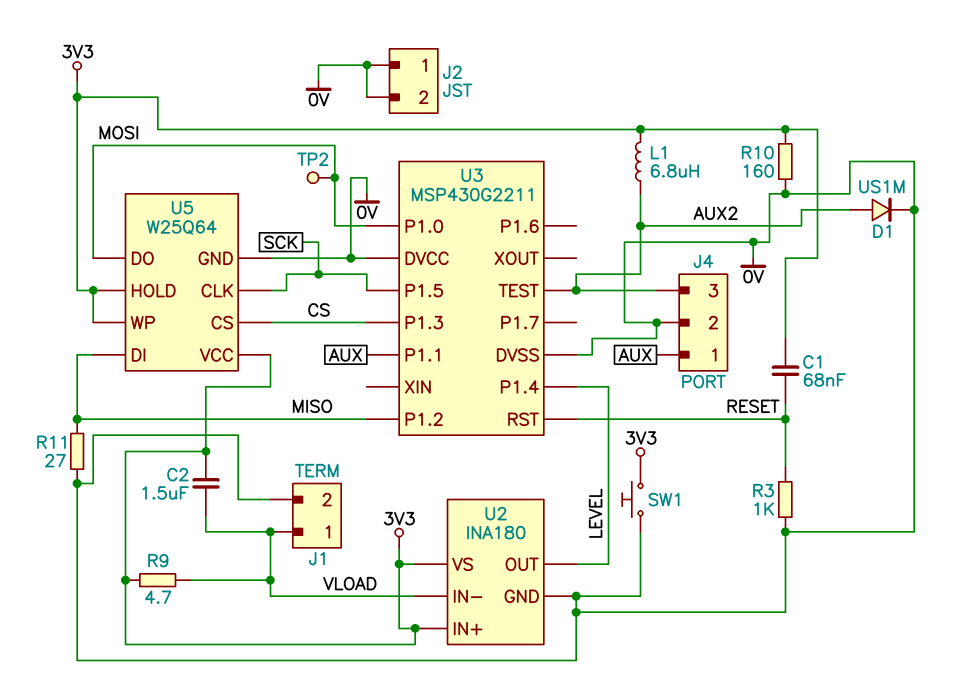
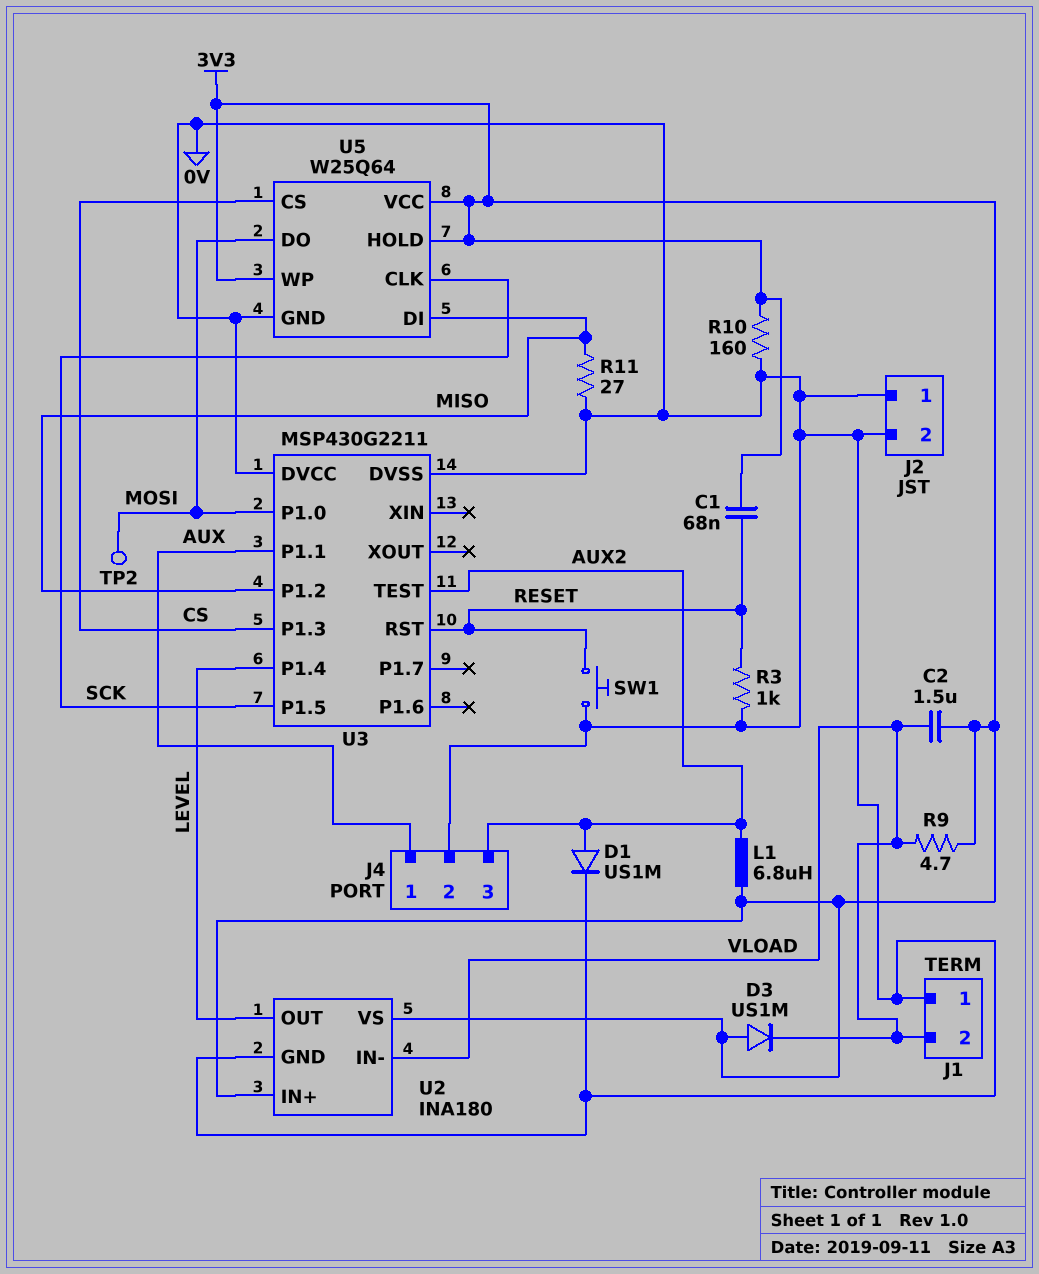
D3: none -> diode US1M (A 3V3, K VLOAD)
J1 pin 1: VLOAD -> 0V
J1 pin 2: 0V -> VLOAD
SW1: button (0V, 3V3) -> button (0V, RESET)

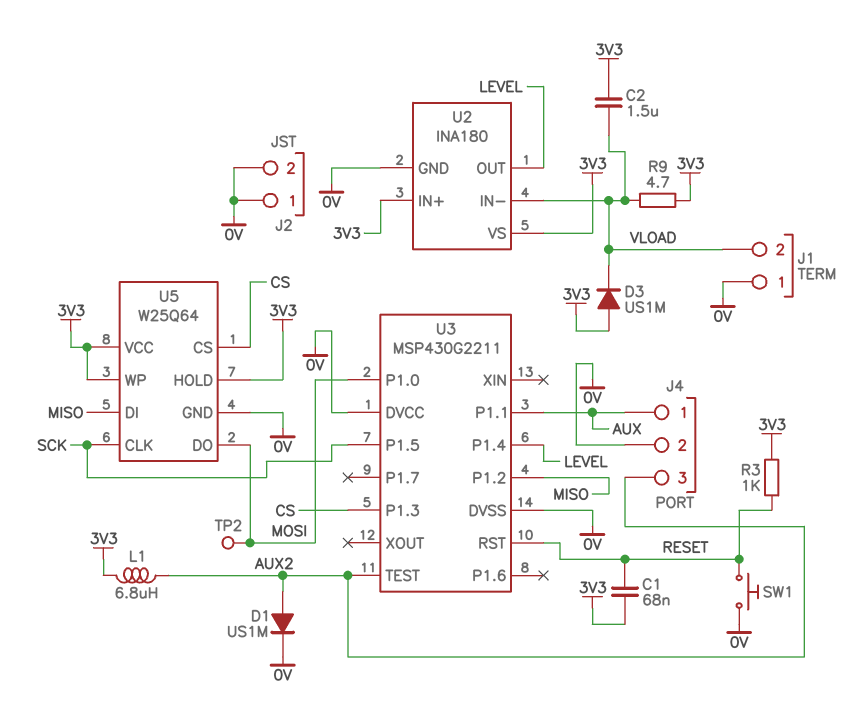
R3: 1k (0V, RESET) -> 1k (3V3, RESET)
R10: 160 (0V, 3V3) -> none
R11: 27 (0V, MISO) -> none

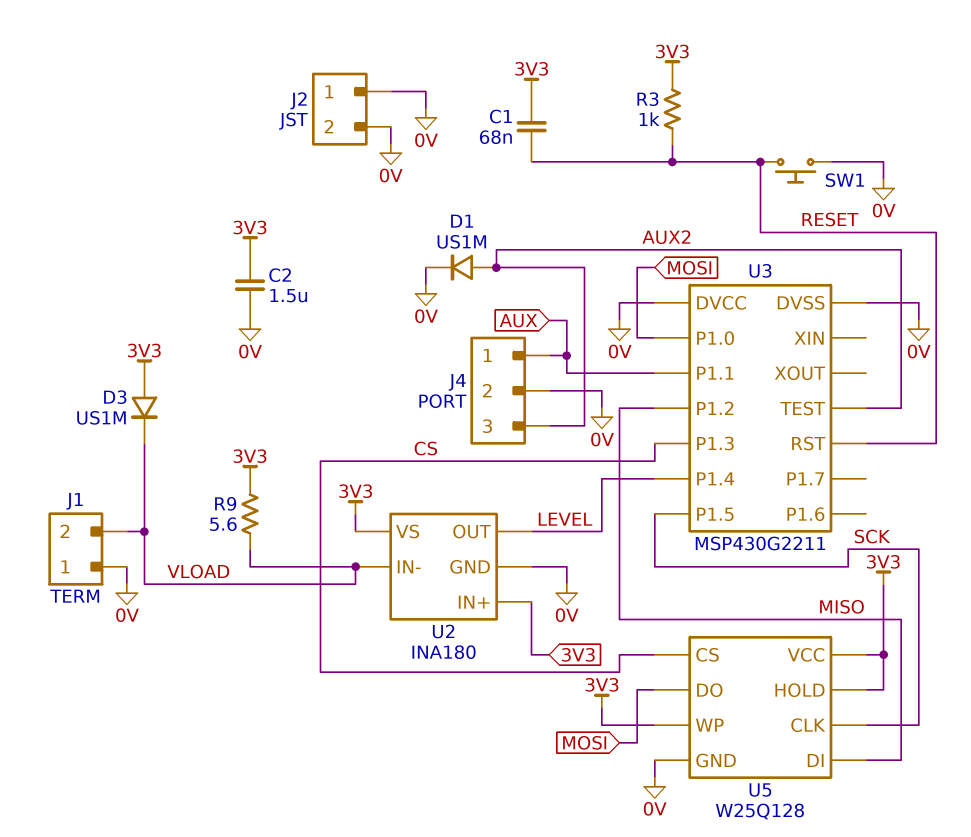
C2: 1.5uF (3V3, VLOAD) -> 1.5uF (0V, 3V3)
L1: 6.8uH (3V3, AUX2) -> none
R9: 4.7 (3V3, VLOAD) -> 5.6 (3V3, VLOAD)
TP2: test point (MOSI) -> none
U5: W25Q64 -> W25Q128

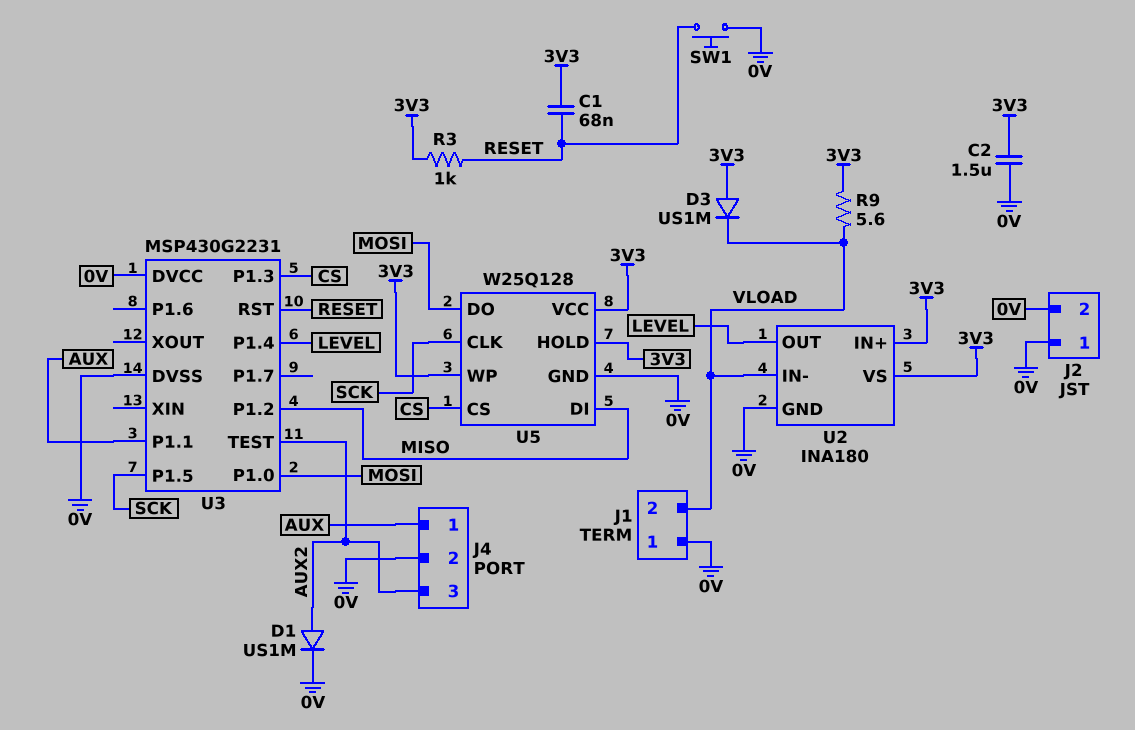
U3: MSP430G2211 -> MSP430G2231

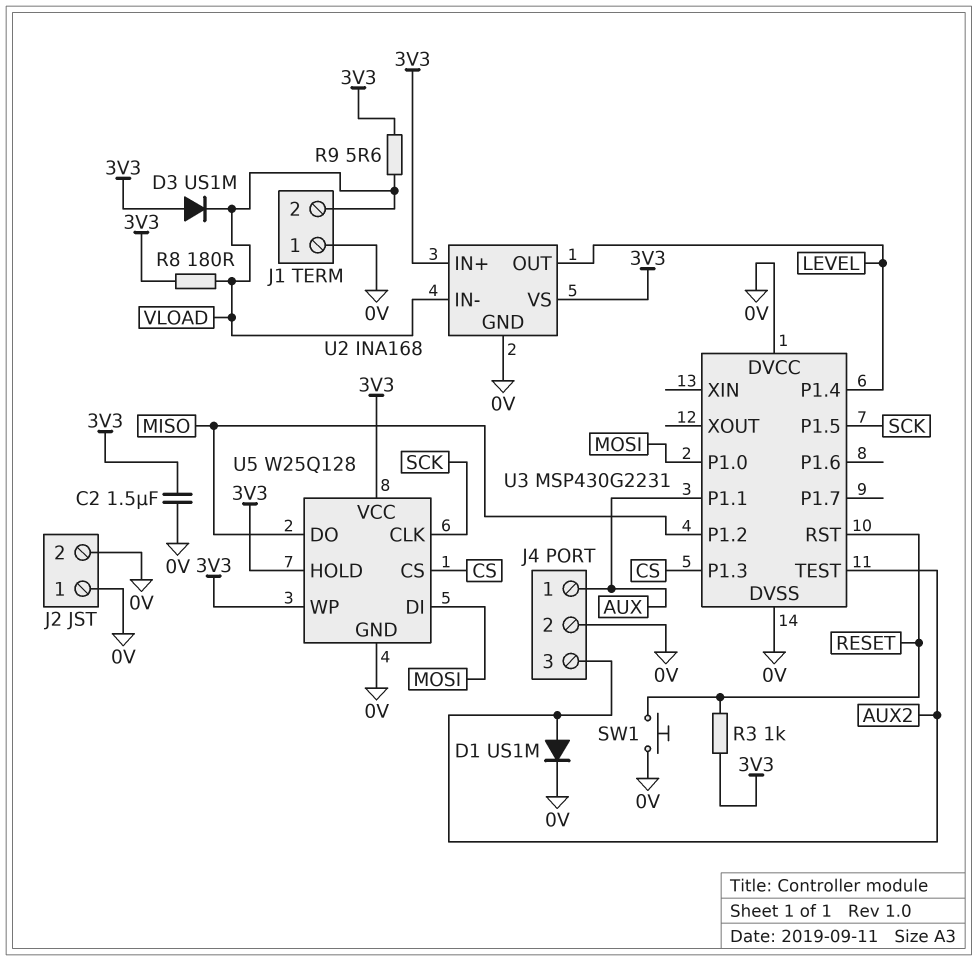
C1: 68nF (3V3, RESET) -> none
R8: none -> 180 (3V3, VLOAD)
U2: INA180 -> INA168
U5 pin DI: MISO -> MOSI
U5 pin DO: MOSI -> MISO

